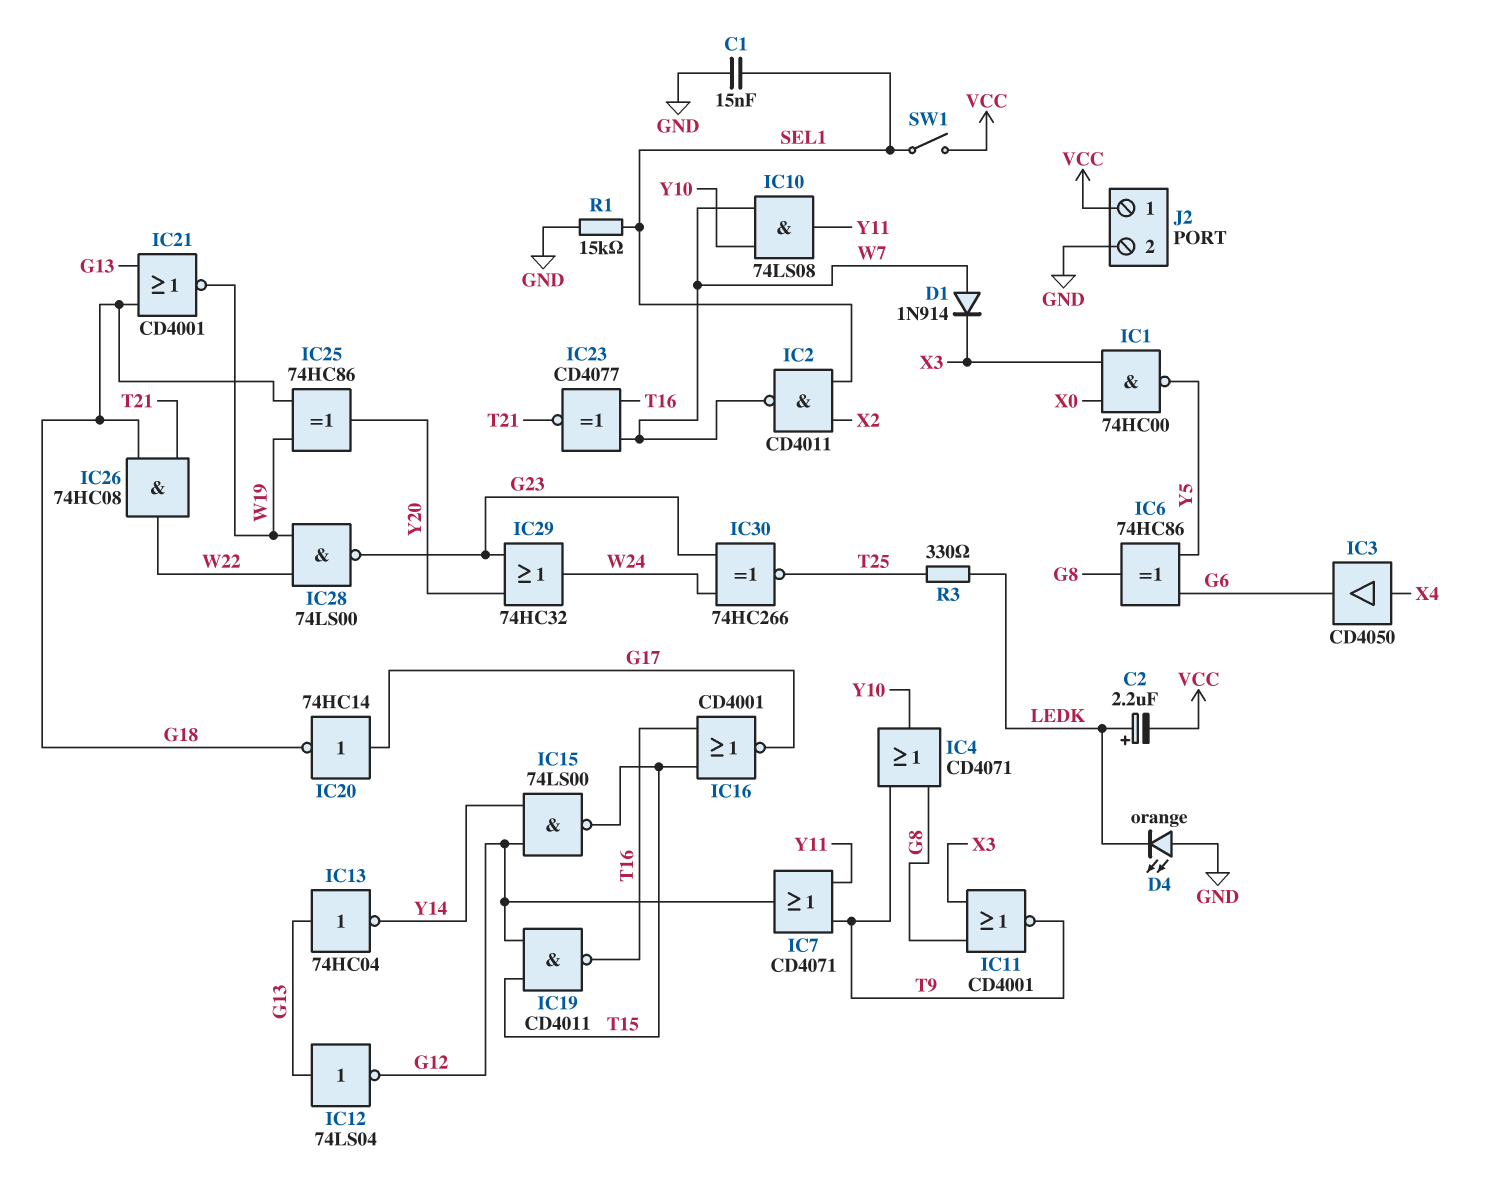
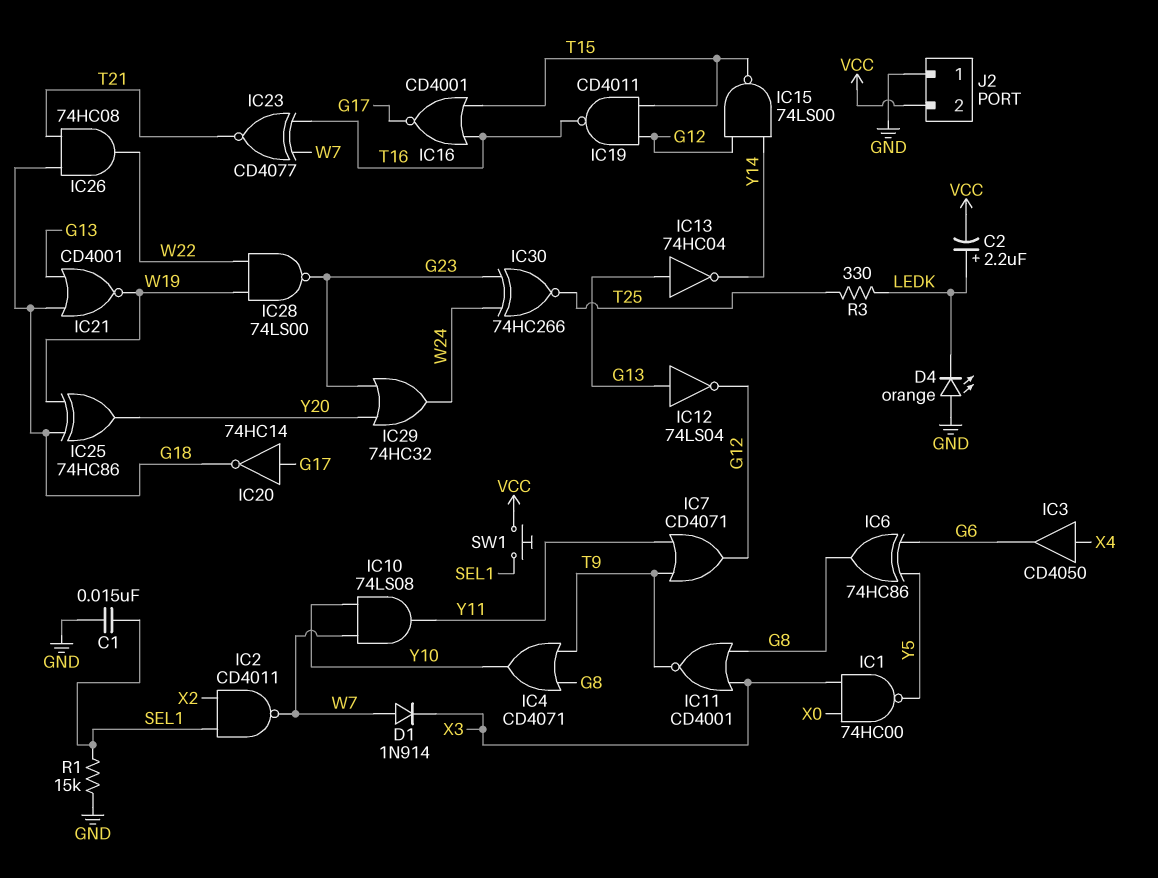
J2 pin 1: VCC -> GND
J2 pin 2: GND -> VCC
SW1: switch (SEL1, VCC) -> button (SEL1, VCC)

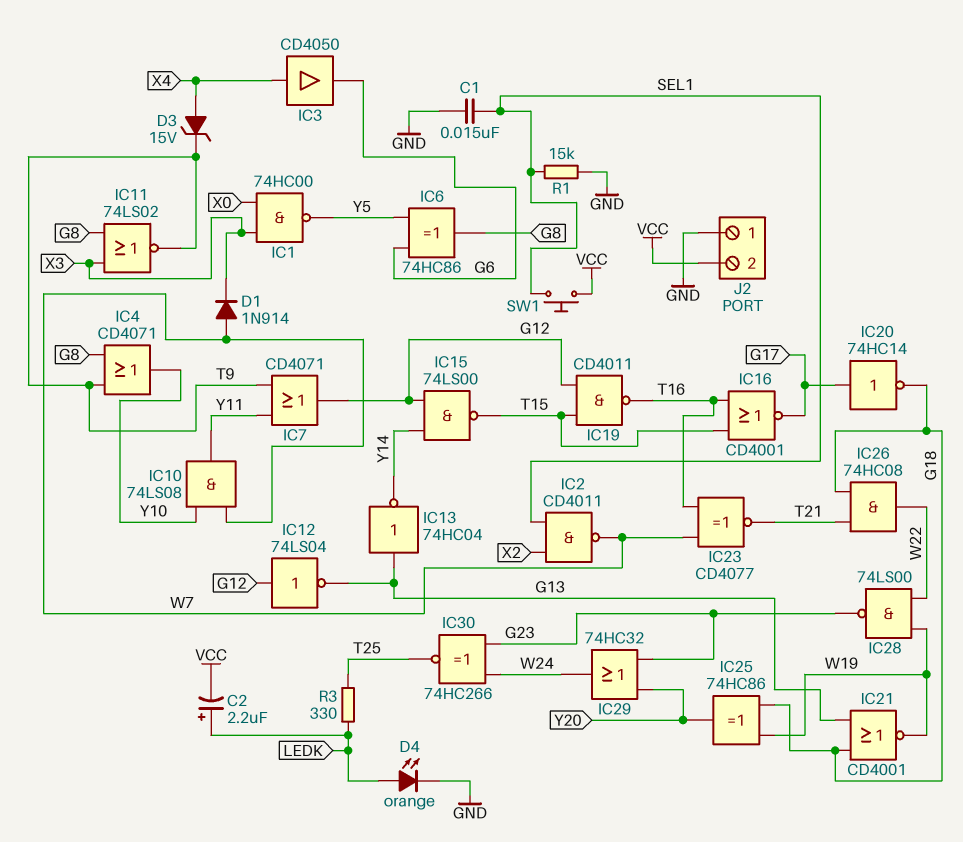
D3: none -> zener 15V (A X4, K T9)
D4: LED orange (A GND, K LEDK) -> LED orange (A LEDK, K GND)
IC11: NOR CD4001 (in G8, in X3, out T9) -> NOR 74LS02 (in G8, in X3, out T9)
IC12: NOT 74LS04 (in G13, out G12) -> NOT 74LS04 (in G12, out G13)

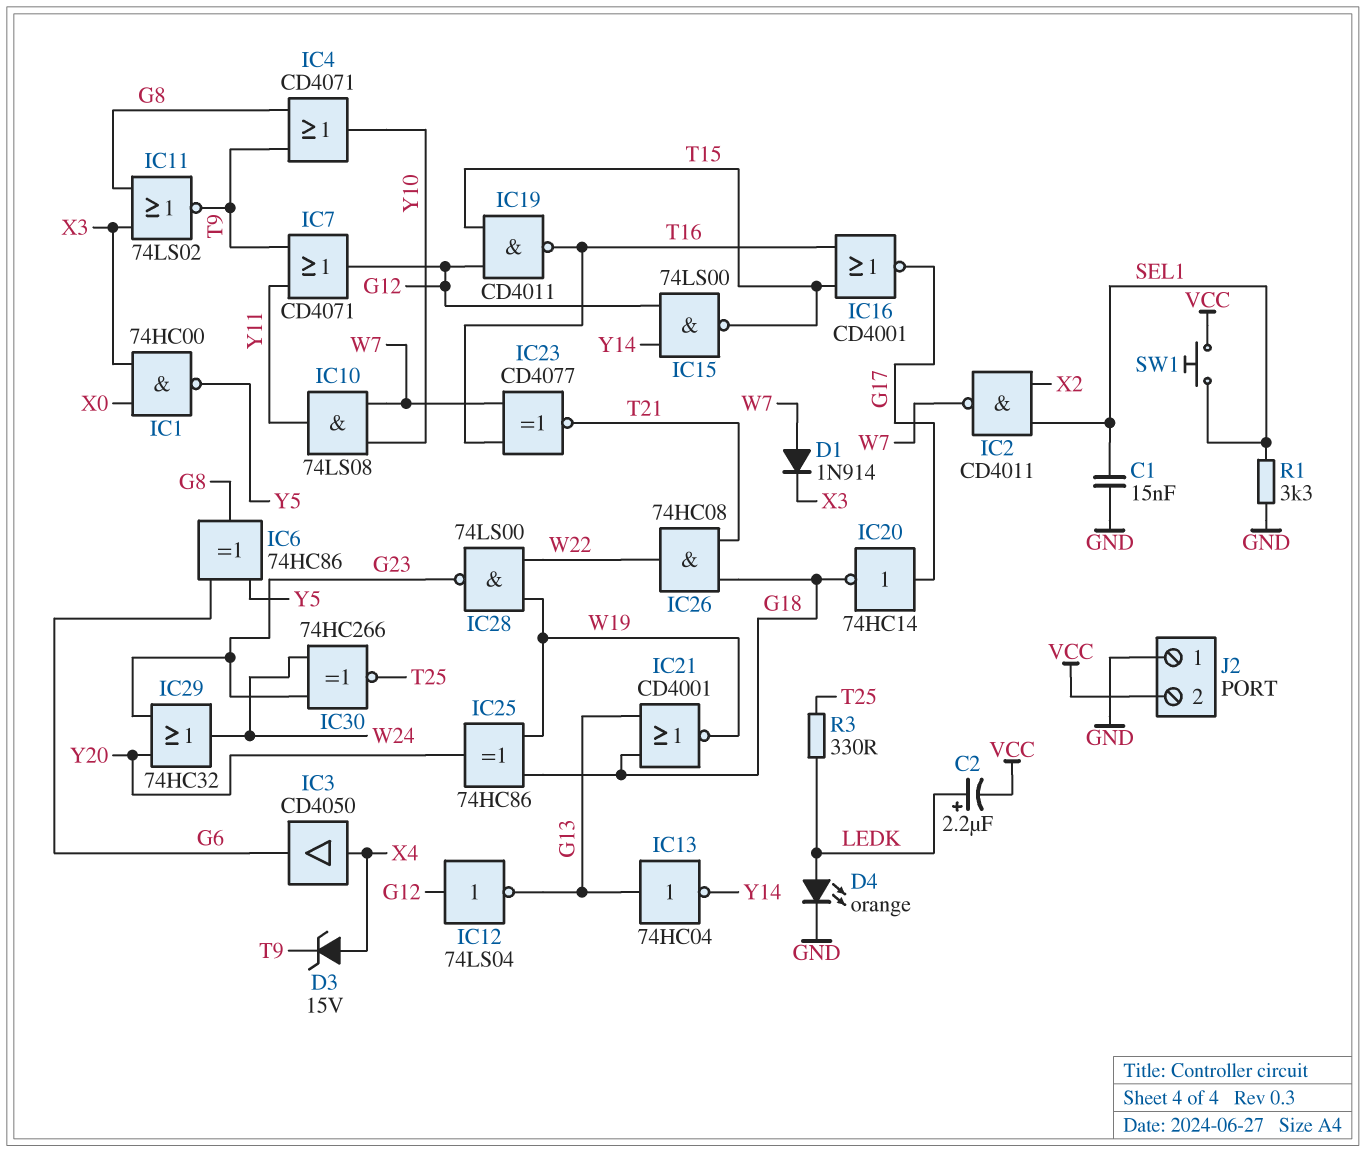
R1: 15k (GND, SEL1) -> 3.3k (GND, SEL1)

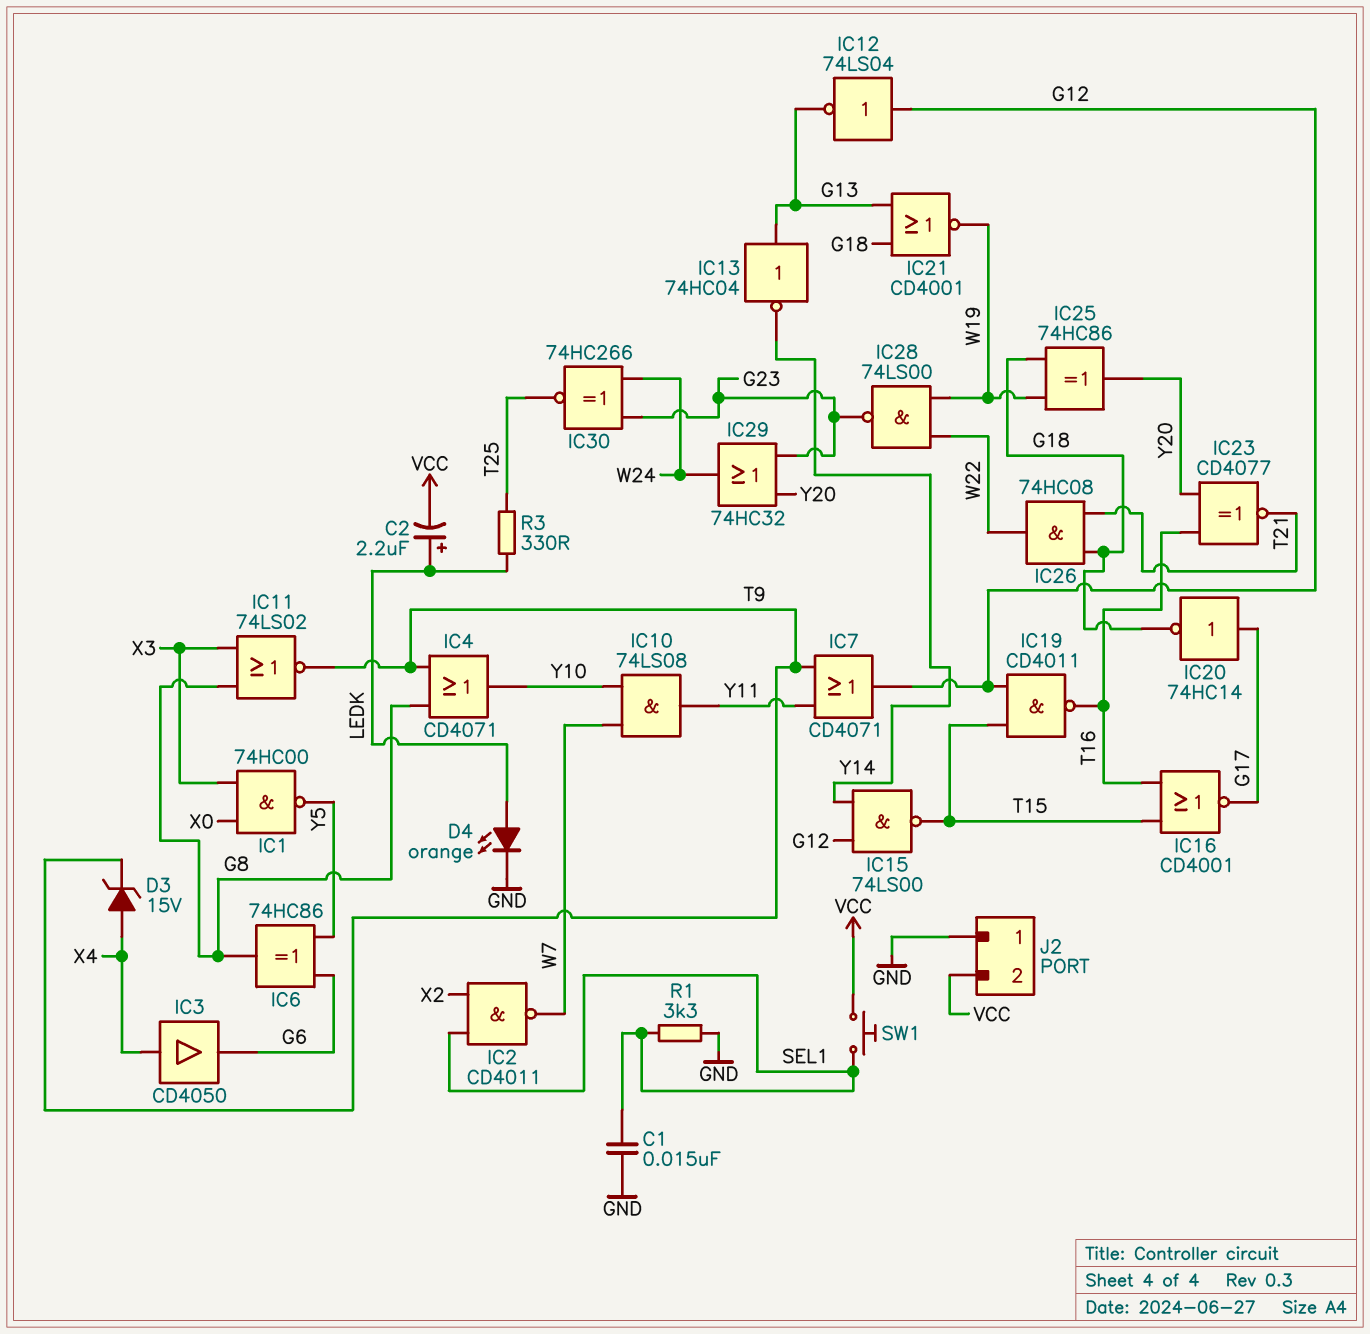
D1: diode 1N914 (A W7, K X3) -> none
IC23: XNOR CD4077 (in T16, in W7, out T21) -> XNOR CD4077 (in T16, in Y20, out T21)

